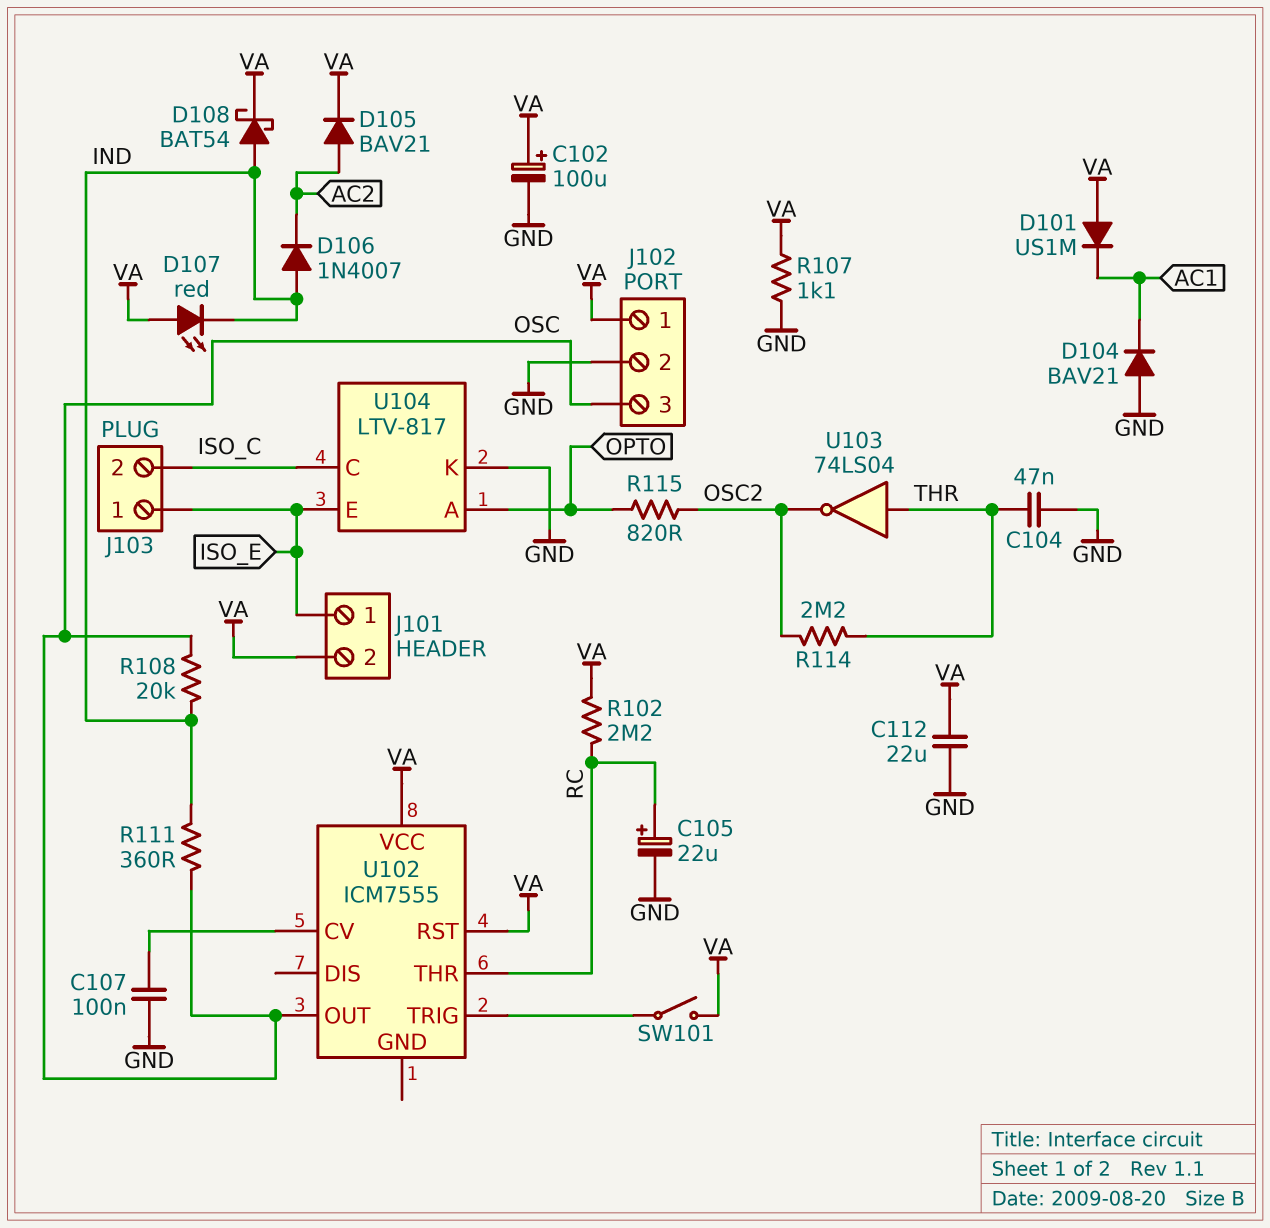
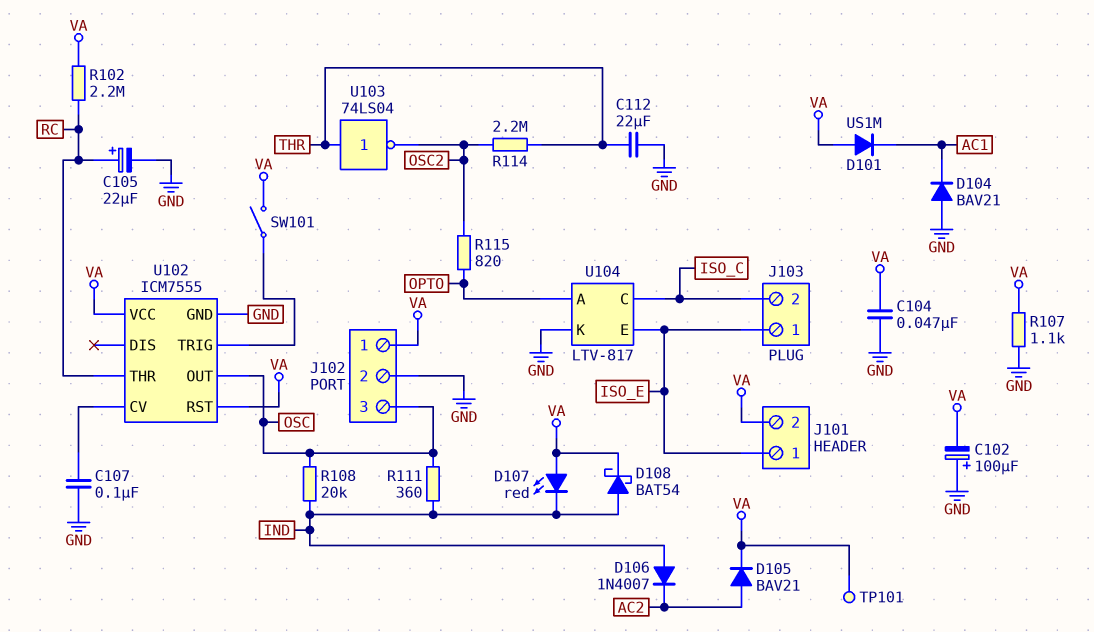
C102: 100uF (plus VA, minus GND) -> 100uF (plus GND, minus VA)
C104: 47nF (GND, THR) -> 47nF (GND, VA)
C112: 22uF (GND, VA) -> 22uF (GND, THR)
TP101: none -> test point (VA)
U102 pin GND: none -> GND

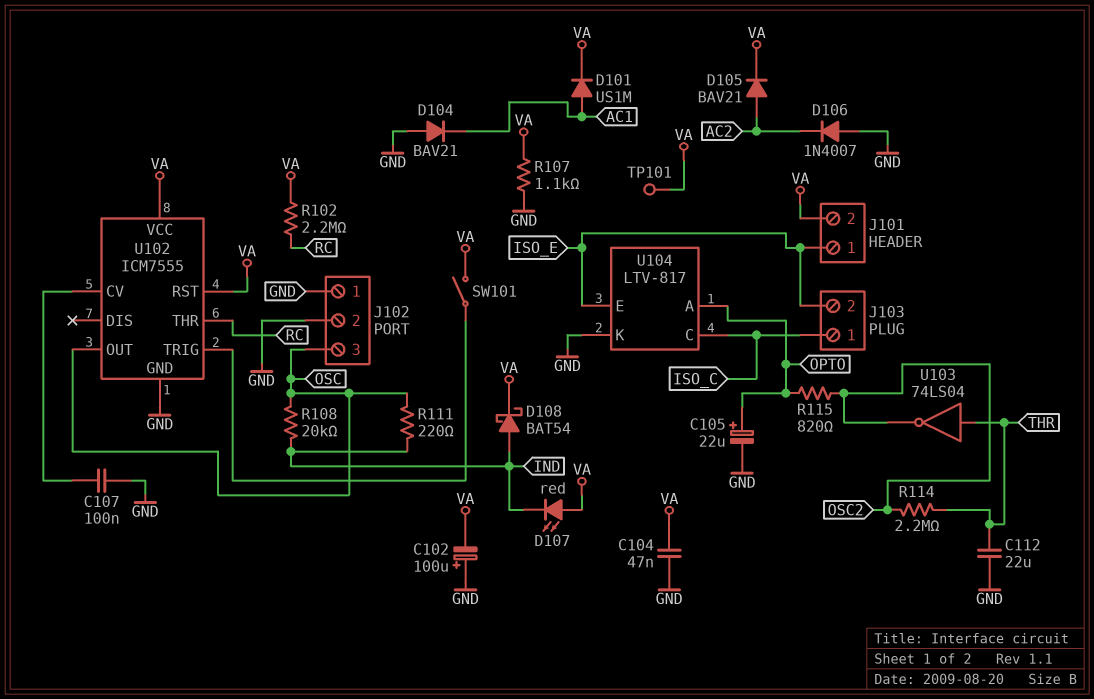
C105: 22uF (plus RC, minus GND) -> 22uF (plus OPTO, minus GND)
D101: diode US1M (A VA, K AC1) -> diode US1M (A AC1, K VA)
D106: diode 1N4007 (A IND, K AC2) -> diode 1N4007 (A GND, K AC2)
J102 pin 1: VA -> GND
J103 pin 1: ISO_E -> ISO_C
J103 pin 2: ISO_C -> ISO_E
R111: 360 (IND, OSC) -> 220 (IND, OSC)

